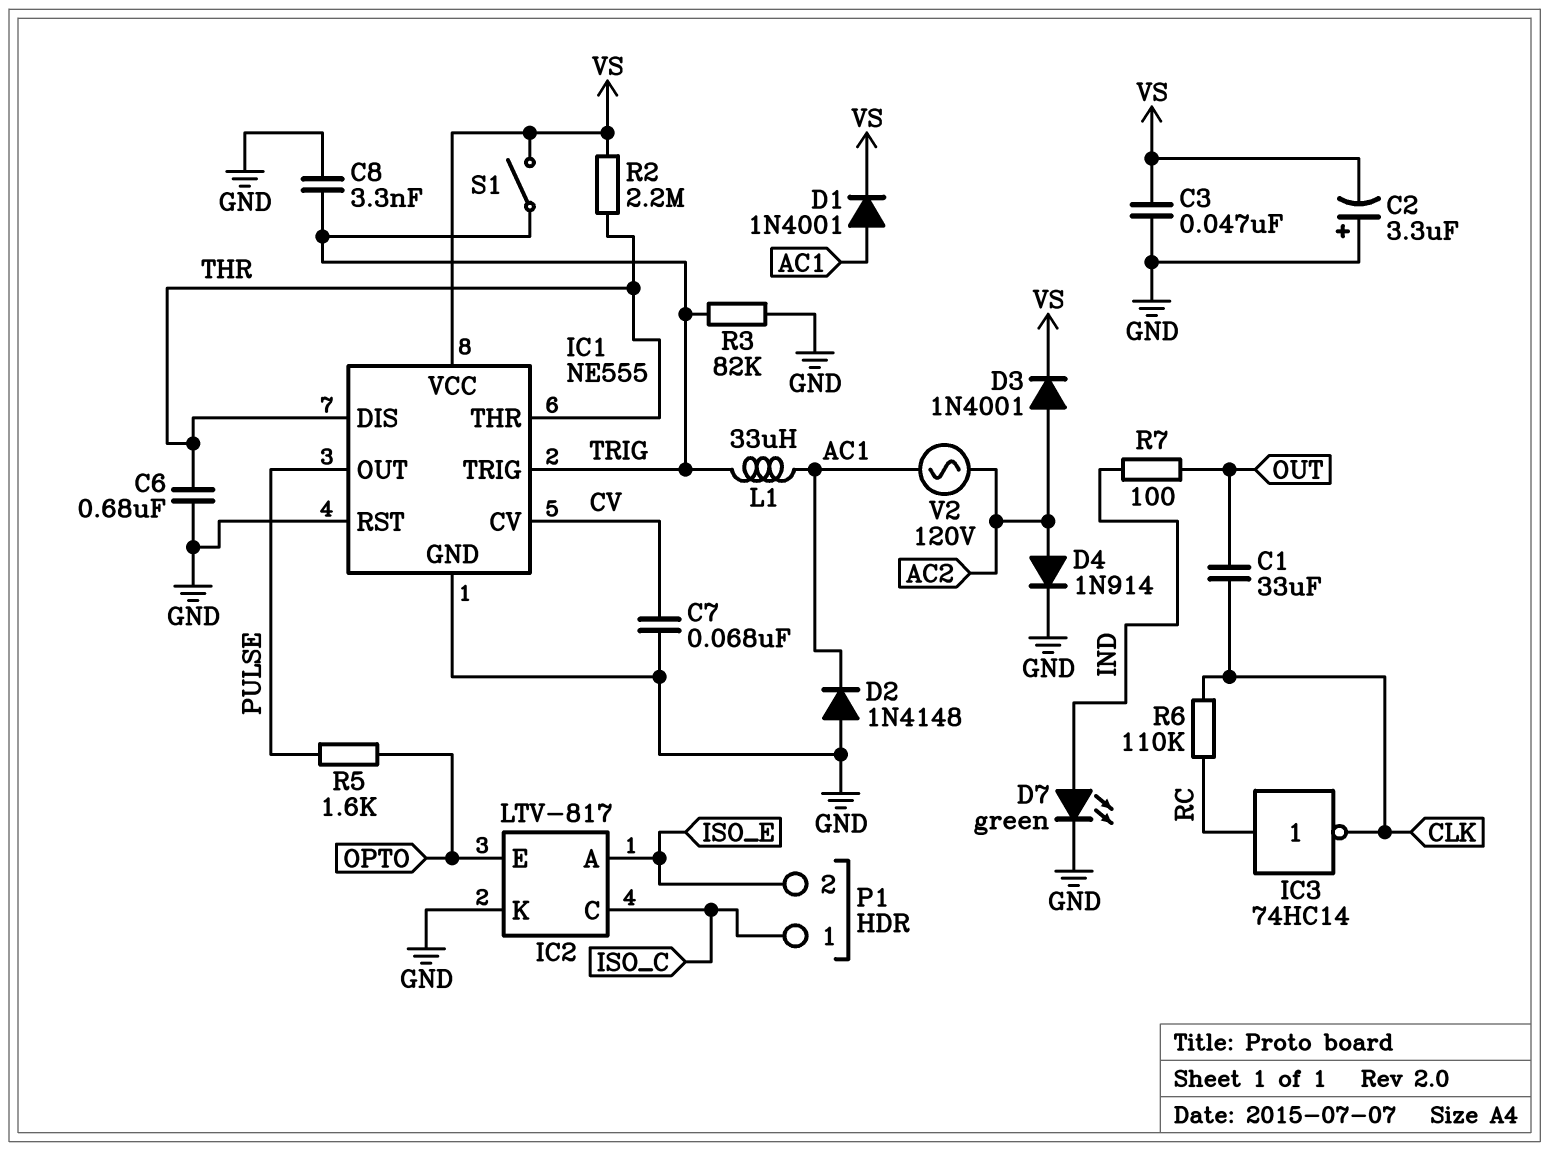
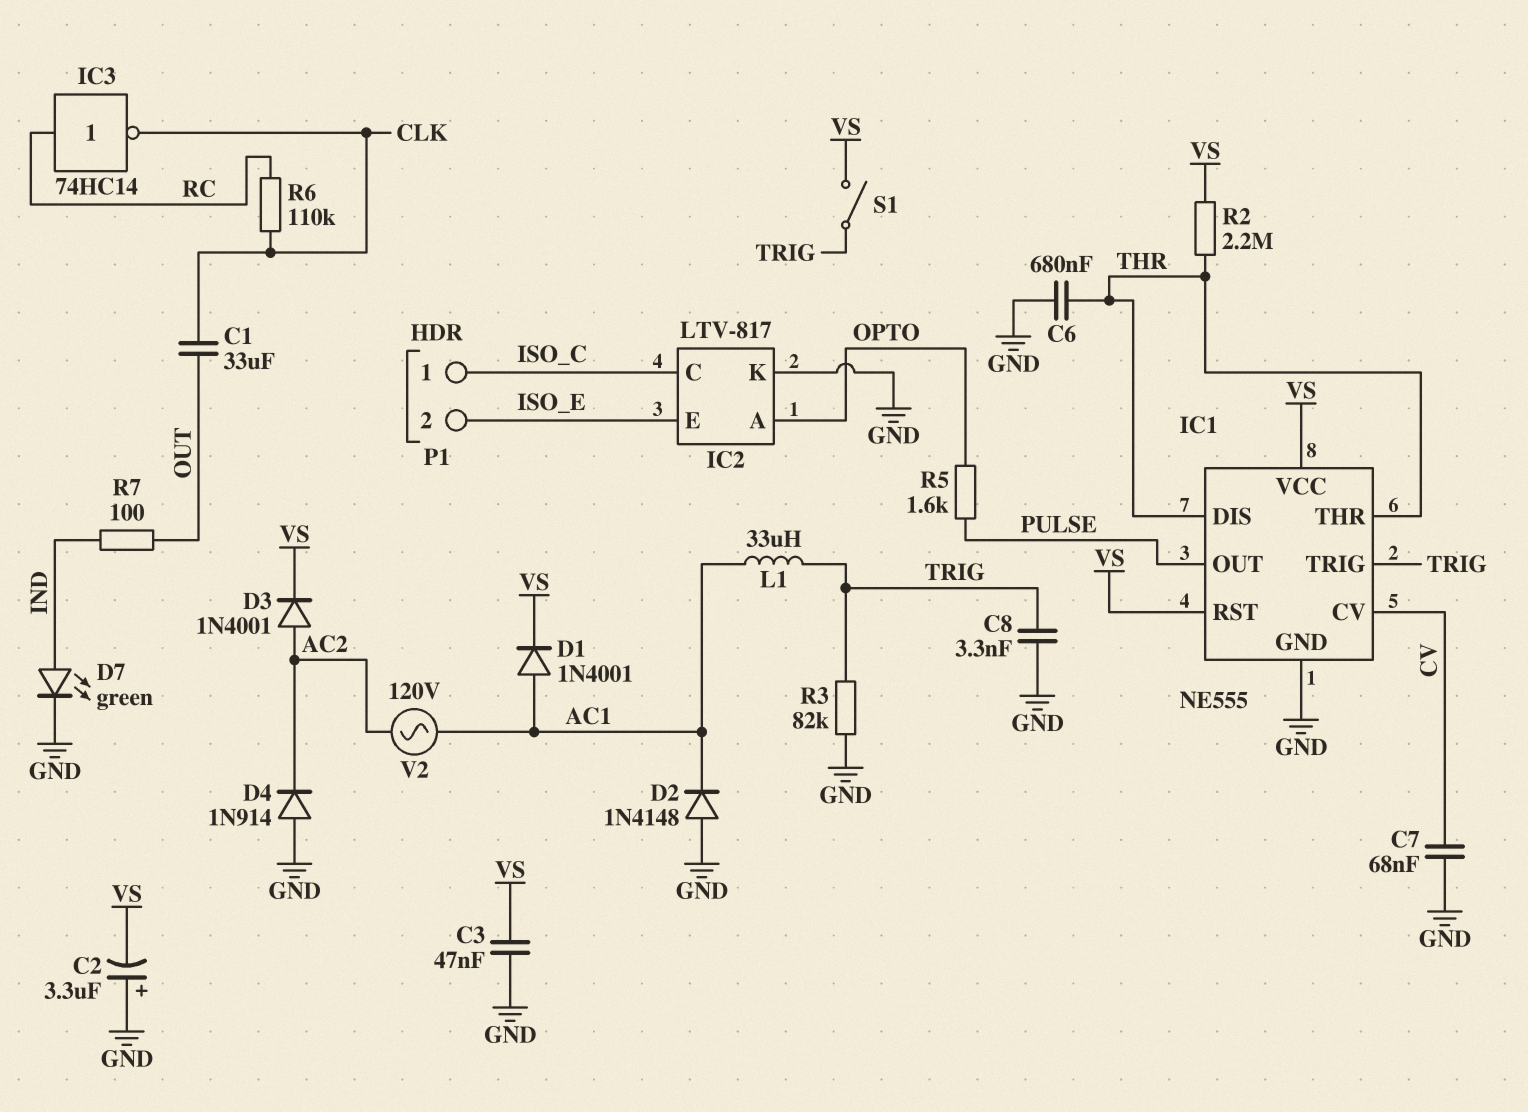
D4: diode 1N914 (A AC2, K GND) -> diode 1N914 (A GND, K AC2)
IC1 pin RST: GND -> VS
IC2 pin A: ISO_E -> OPTO
IC2 pin E: OPTO -> ISO_E

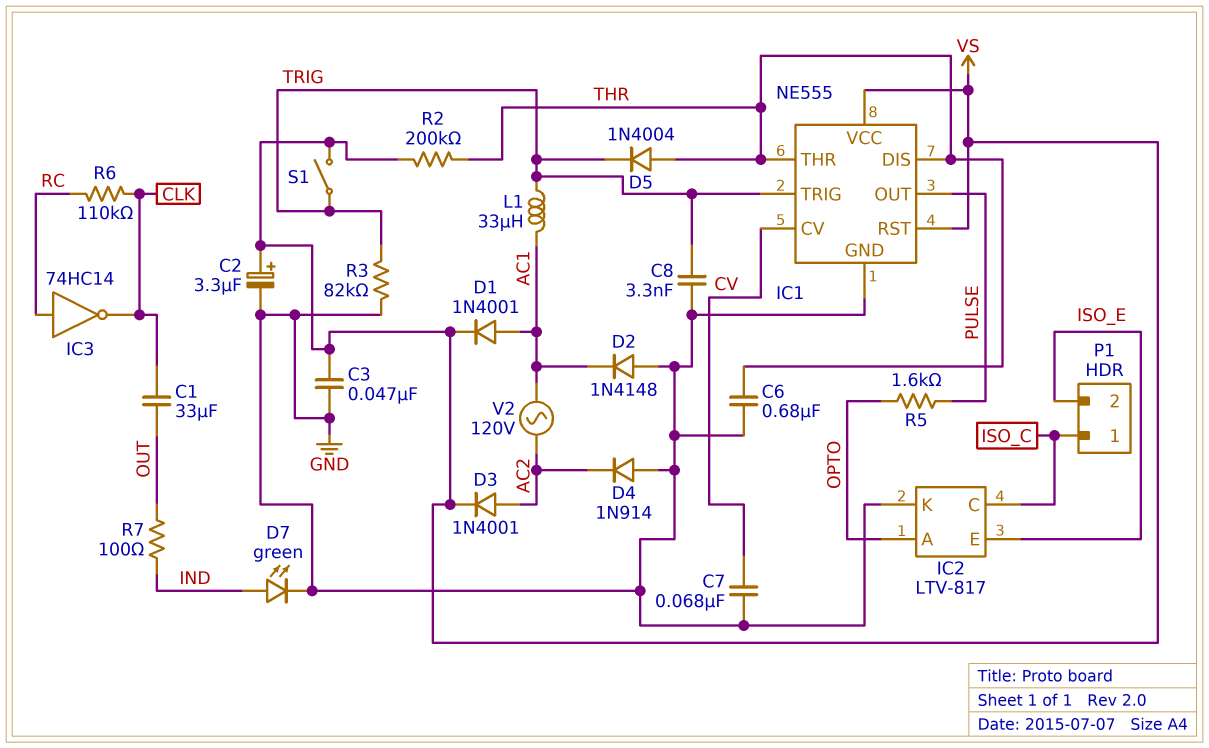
C2: 3.3uF (plus GND, minus VS) -> 3.3uF (plus VS, minus GND)
D5: none -> diode 1N4004 (A THR, K TRIG)
R2: 2.2M (THR, VS) -> 200k (THR, VS)

